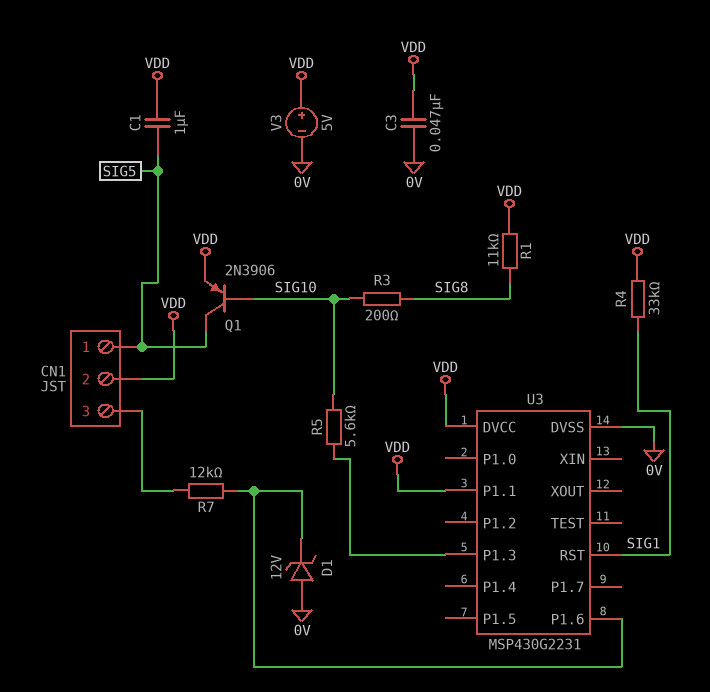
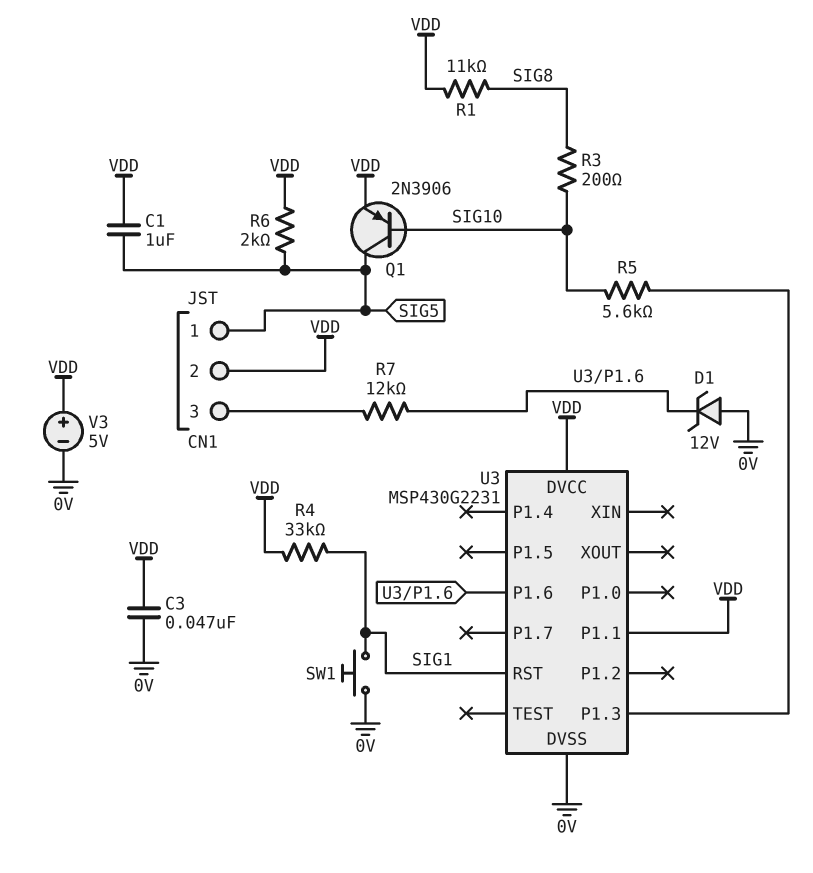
R6: none -> 2k (SIG5, VDD)
SW1: none -> button (0V, SIG1)

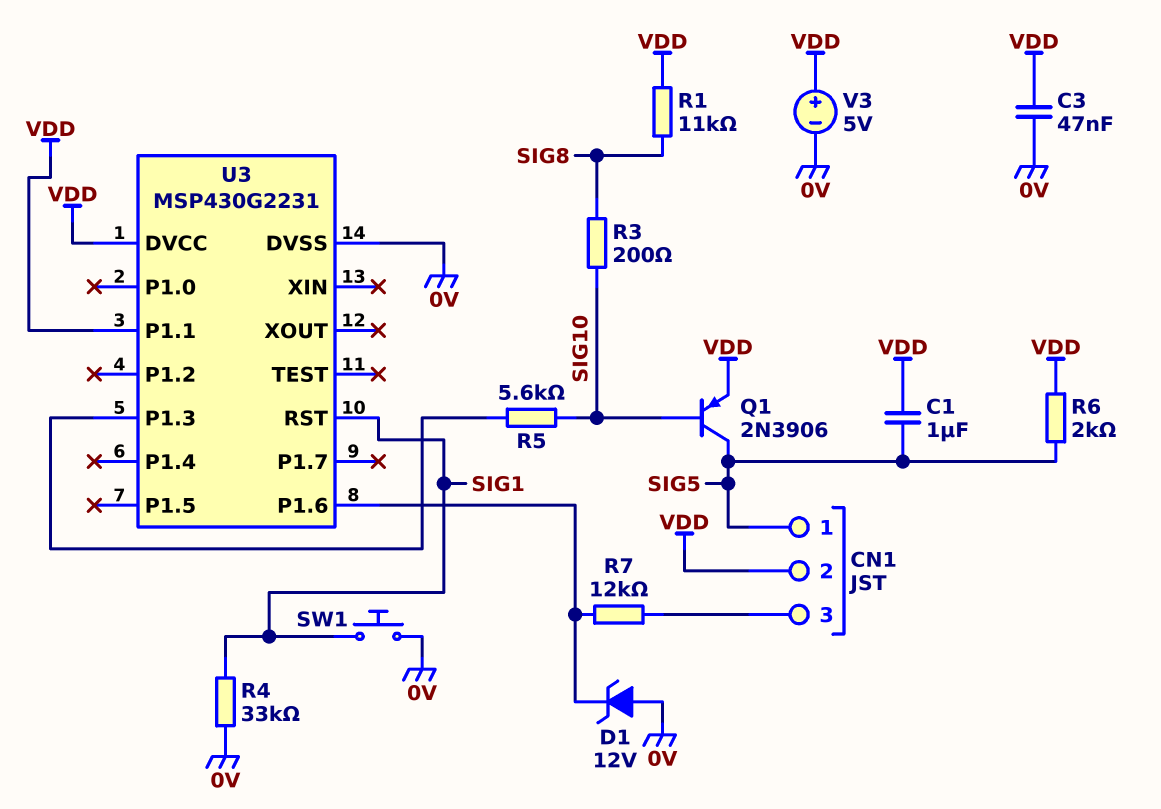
R4: 33k (SIG1, VDD) -> 33k (0V, SIG1)

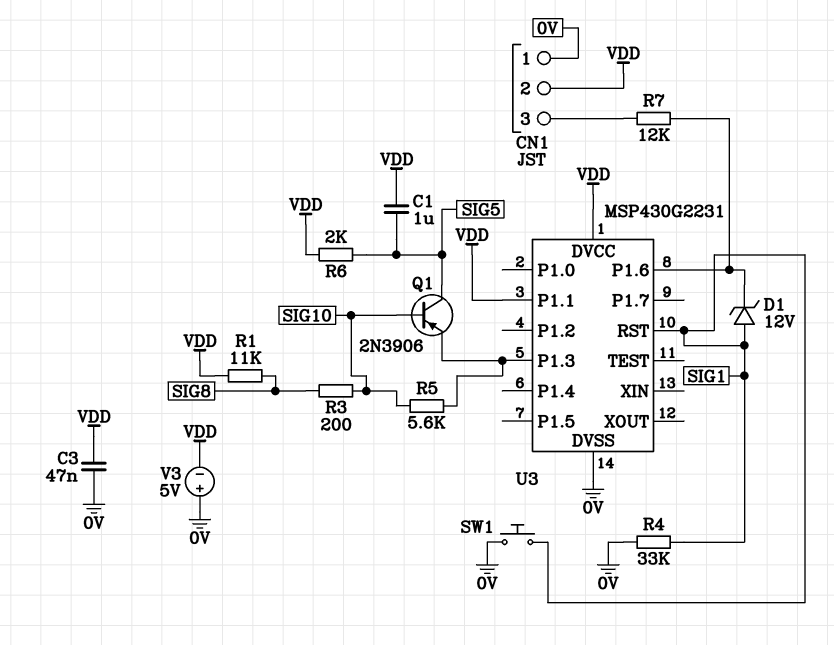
CN1 pin 1: SIG5 -> 0V
D1: zener 12V (A 0V, K U3/P1.6) -> zener 12V (A SIG1, K U3/P1.6)
Q1: PNP 2N3906 (B SIG10, C SIG5, E VDD) -> PNP 2N3906 (B SIG10, C SIG5, E U3/P1.3)
V3: 5V (plus VDD, minus 0V) -> 5V (plus 0V, minus VDD)

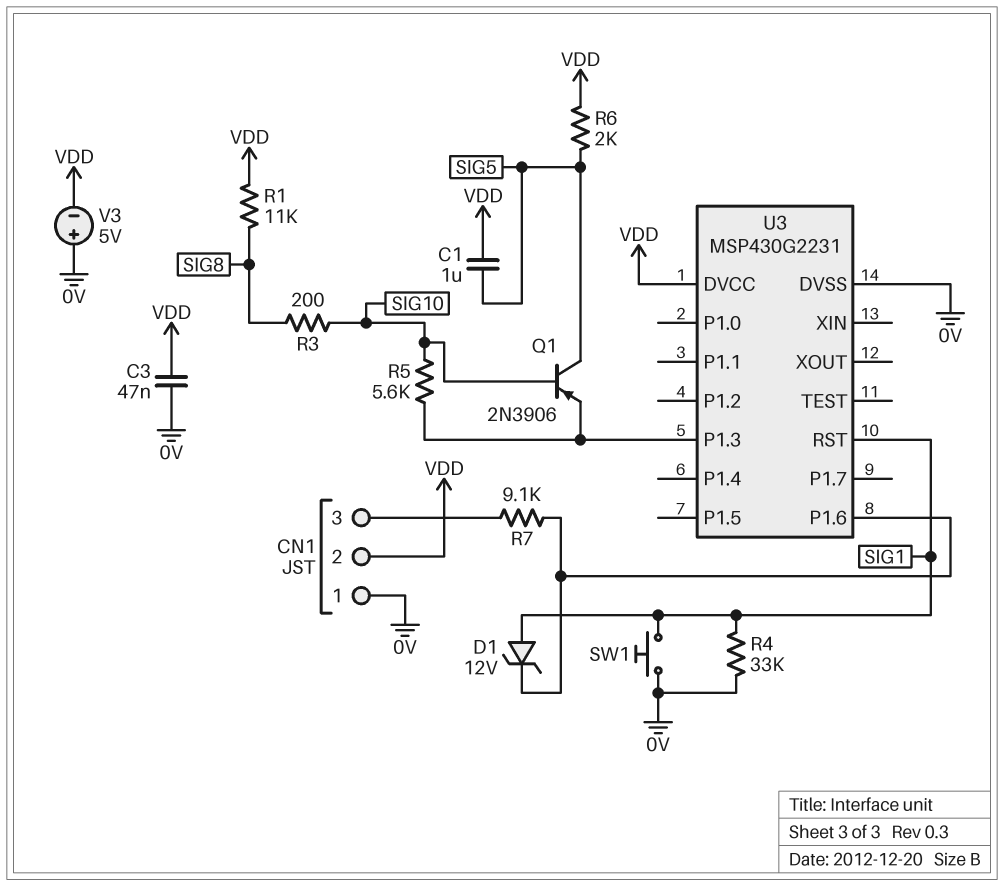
R7: 12k (CN1/3, U3/P1.6) -> 9.1k (CN1/3, U3/P1.6)
U3 pin P1.1: VDD -> none

